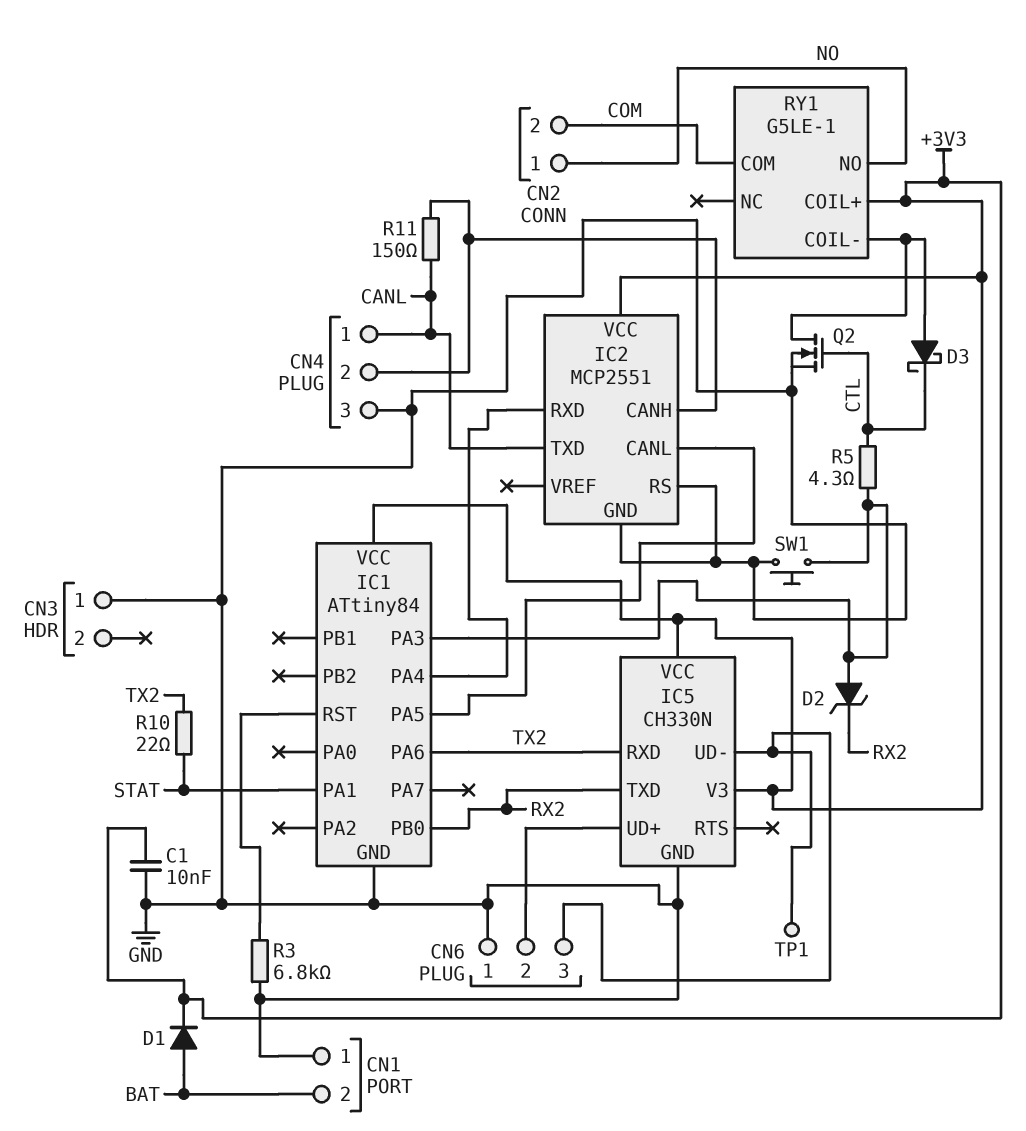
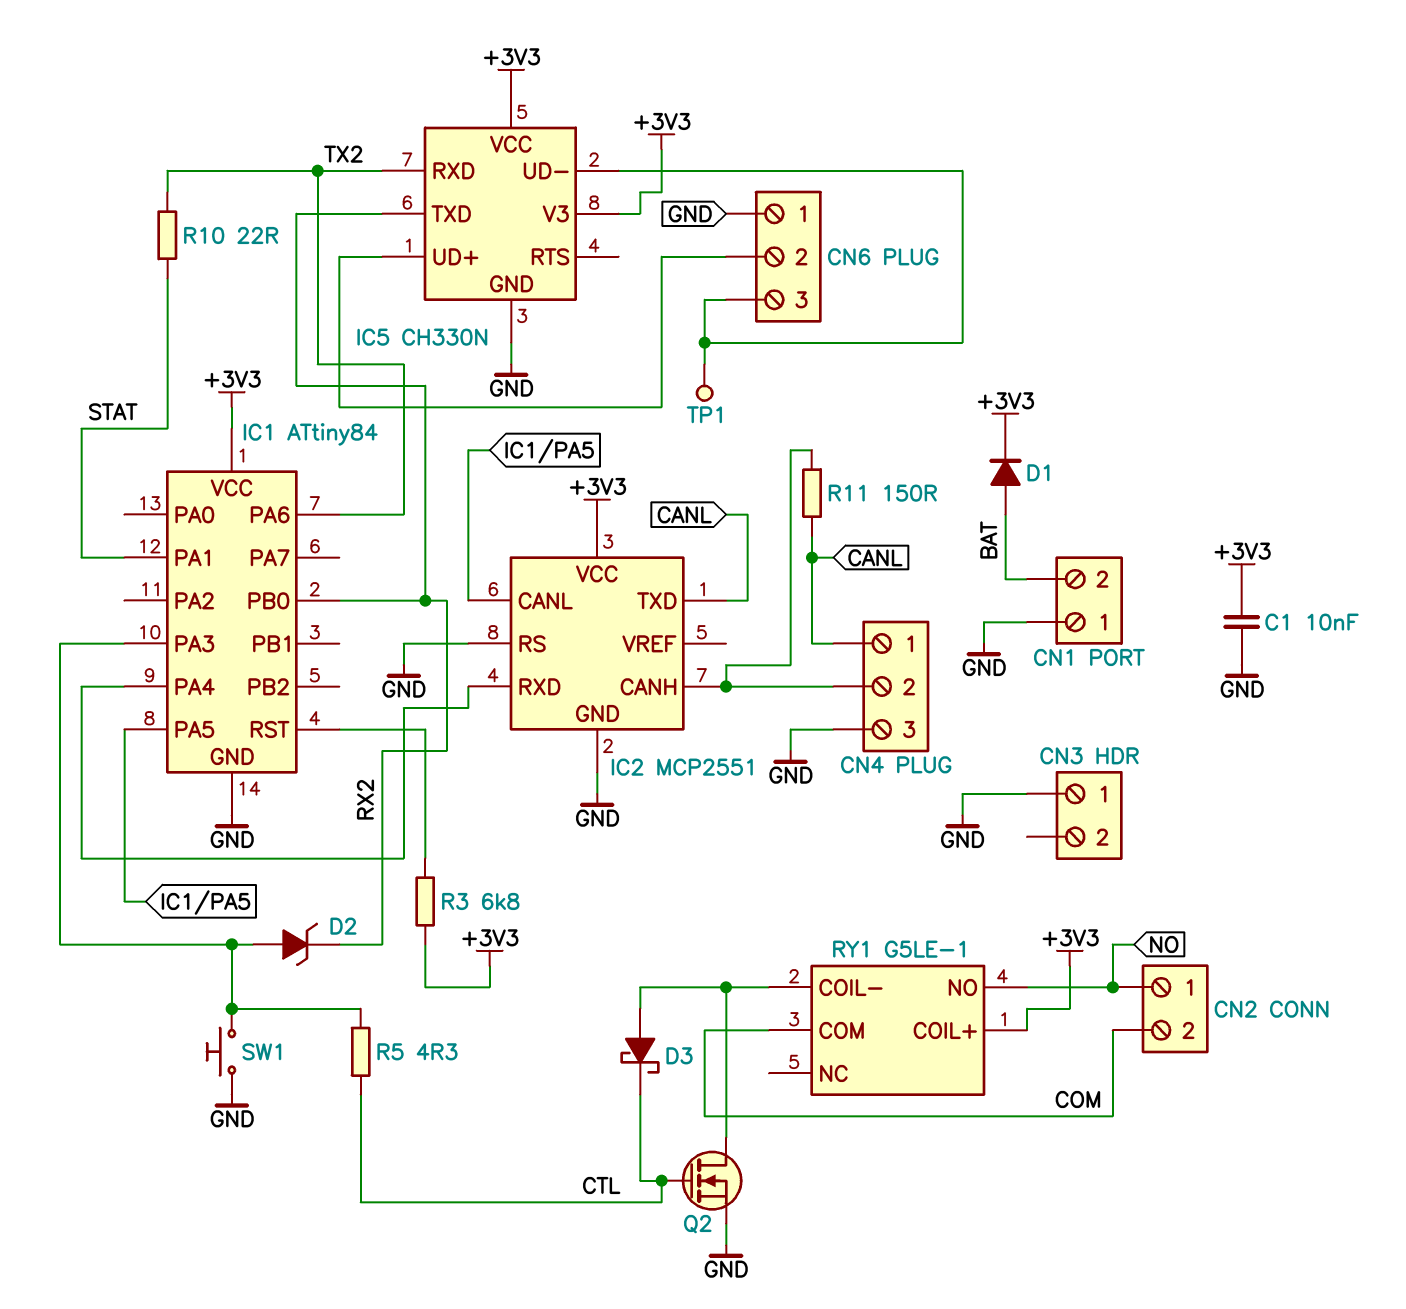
R3: 6.8k (GND, IC1/RST) -> 6.8k (+3V3, IC1/RST)

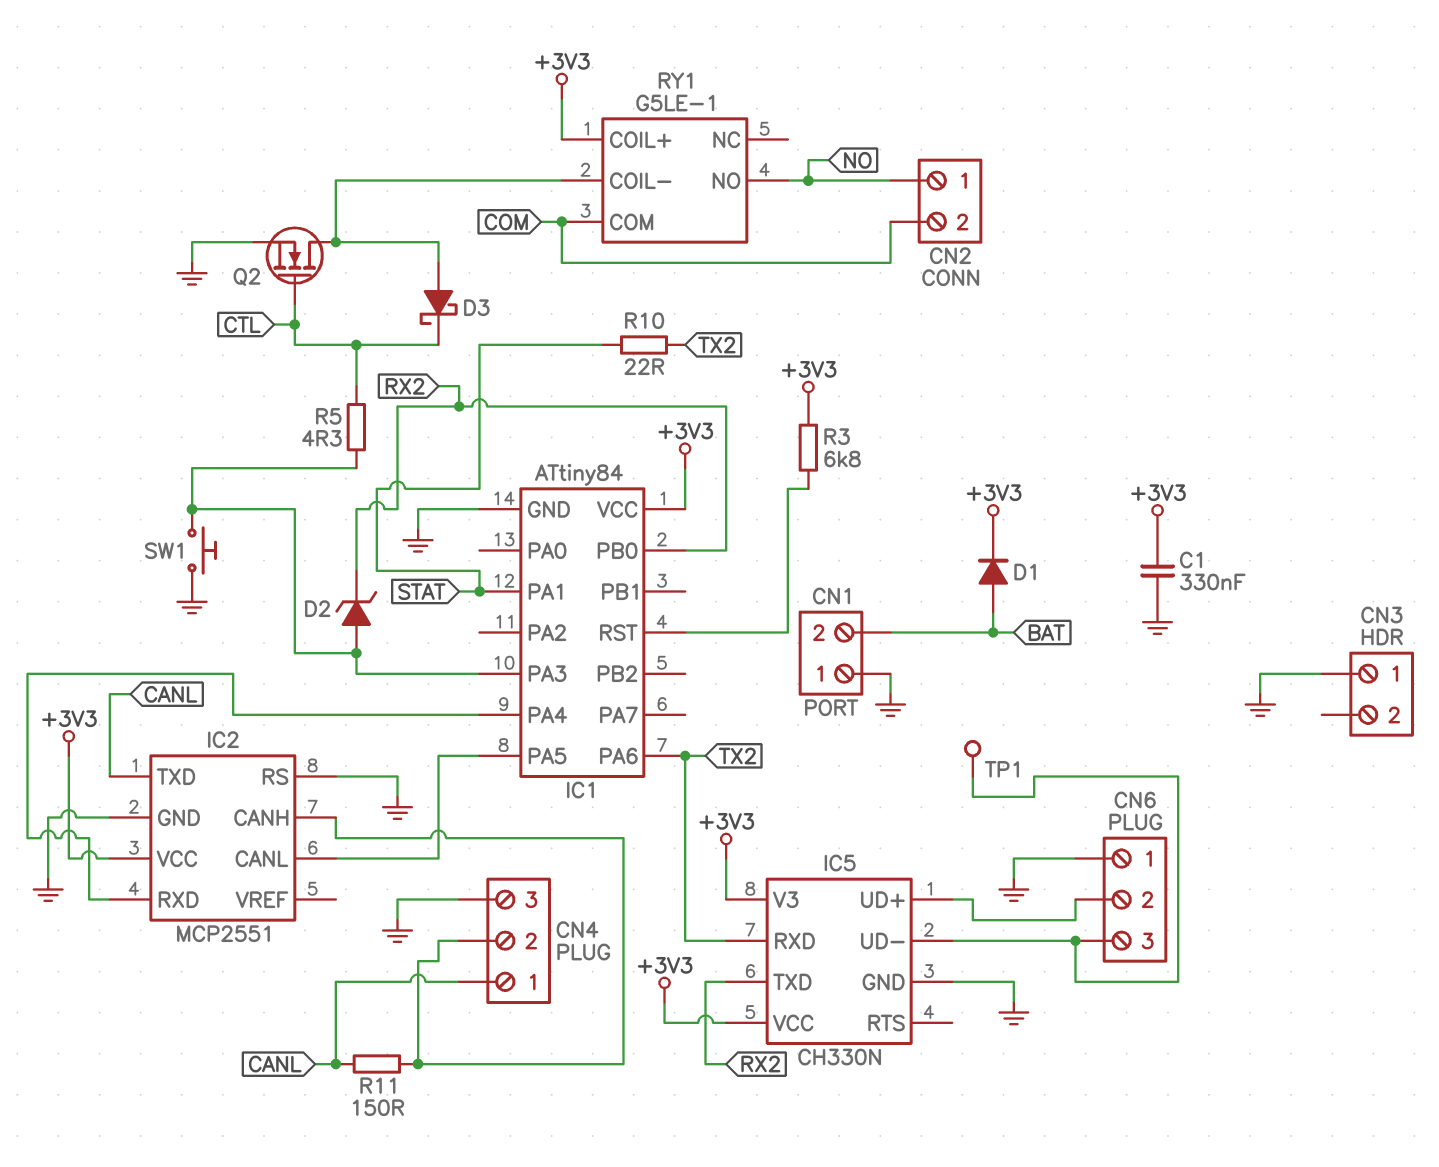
C1: 10nF (+3V3, GND) -> 330nF (+3V3, GND)

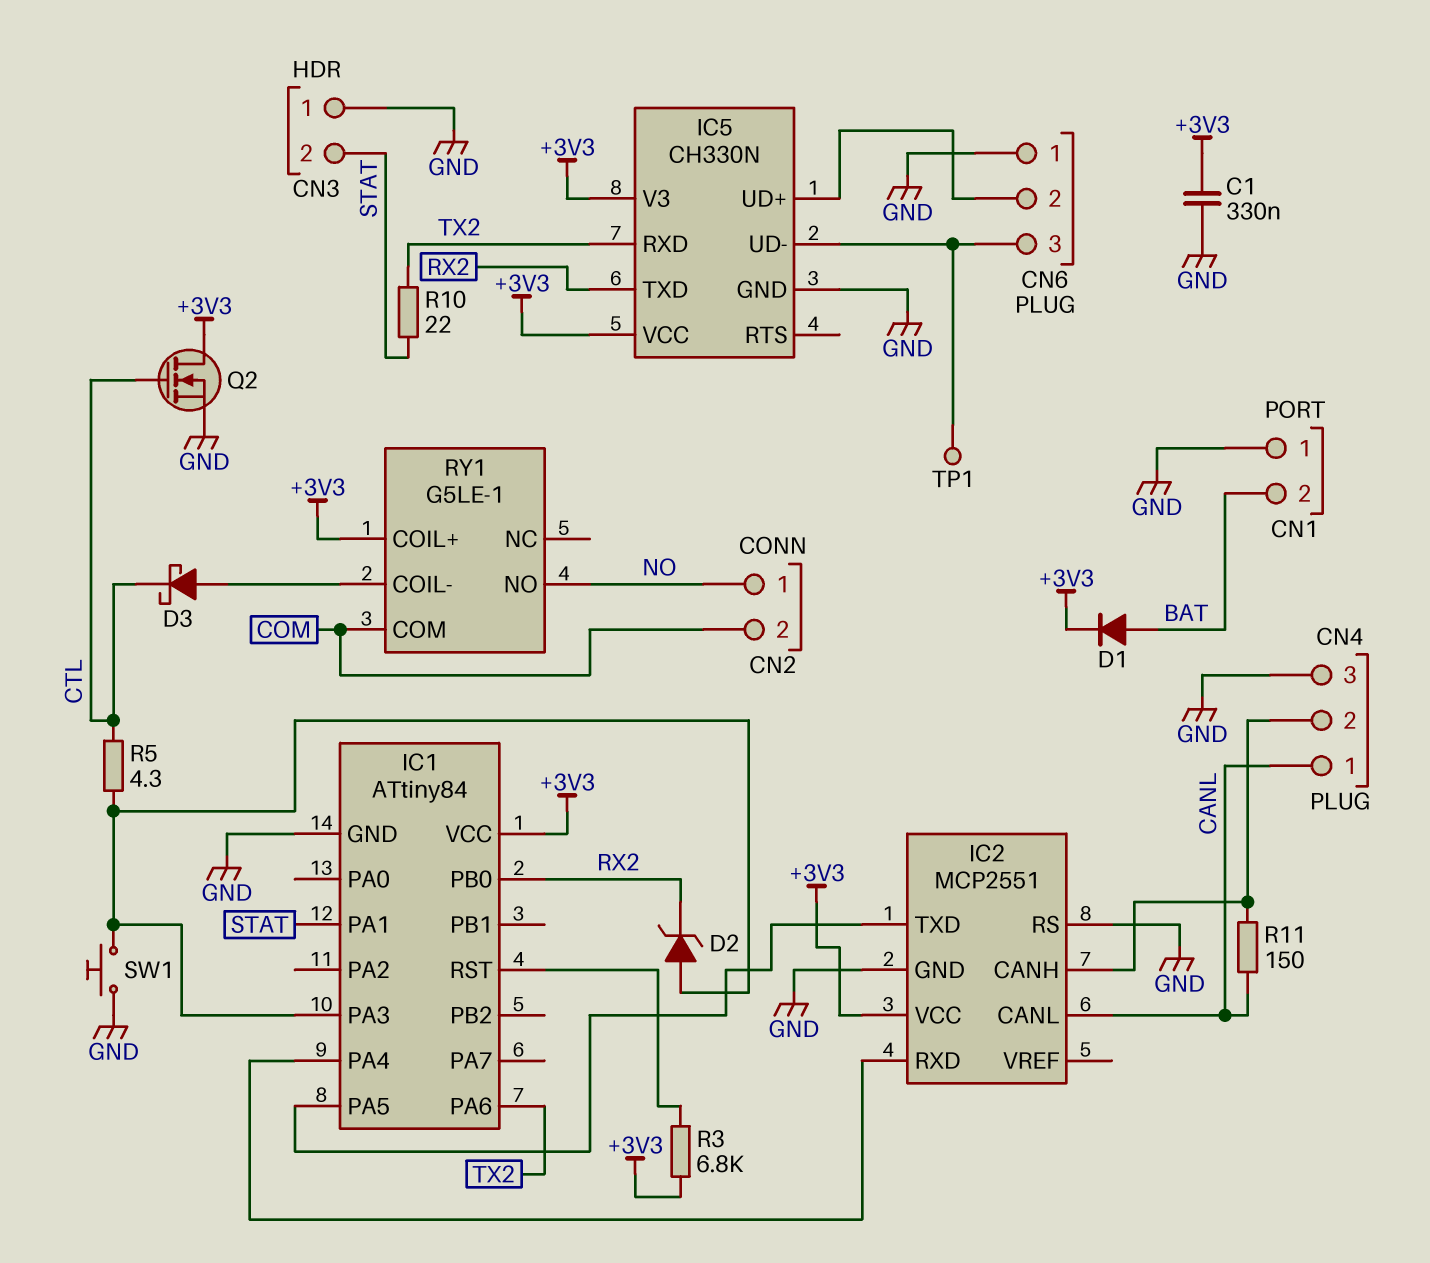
CN3 pin 2: none -> STAT
IC2 pin CANL: IC1/PA5 -> CANL
IC2 pin TXD: CANL -> IC1/PA5
Q2: NMOS (G CTL, D RY1/COIL-, S GND) -> NMOS (G CTL, D +3V3, S GND)

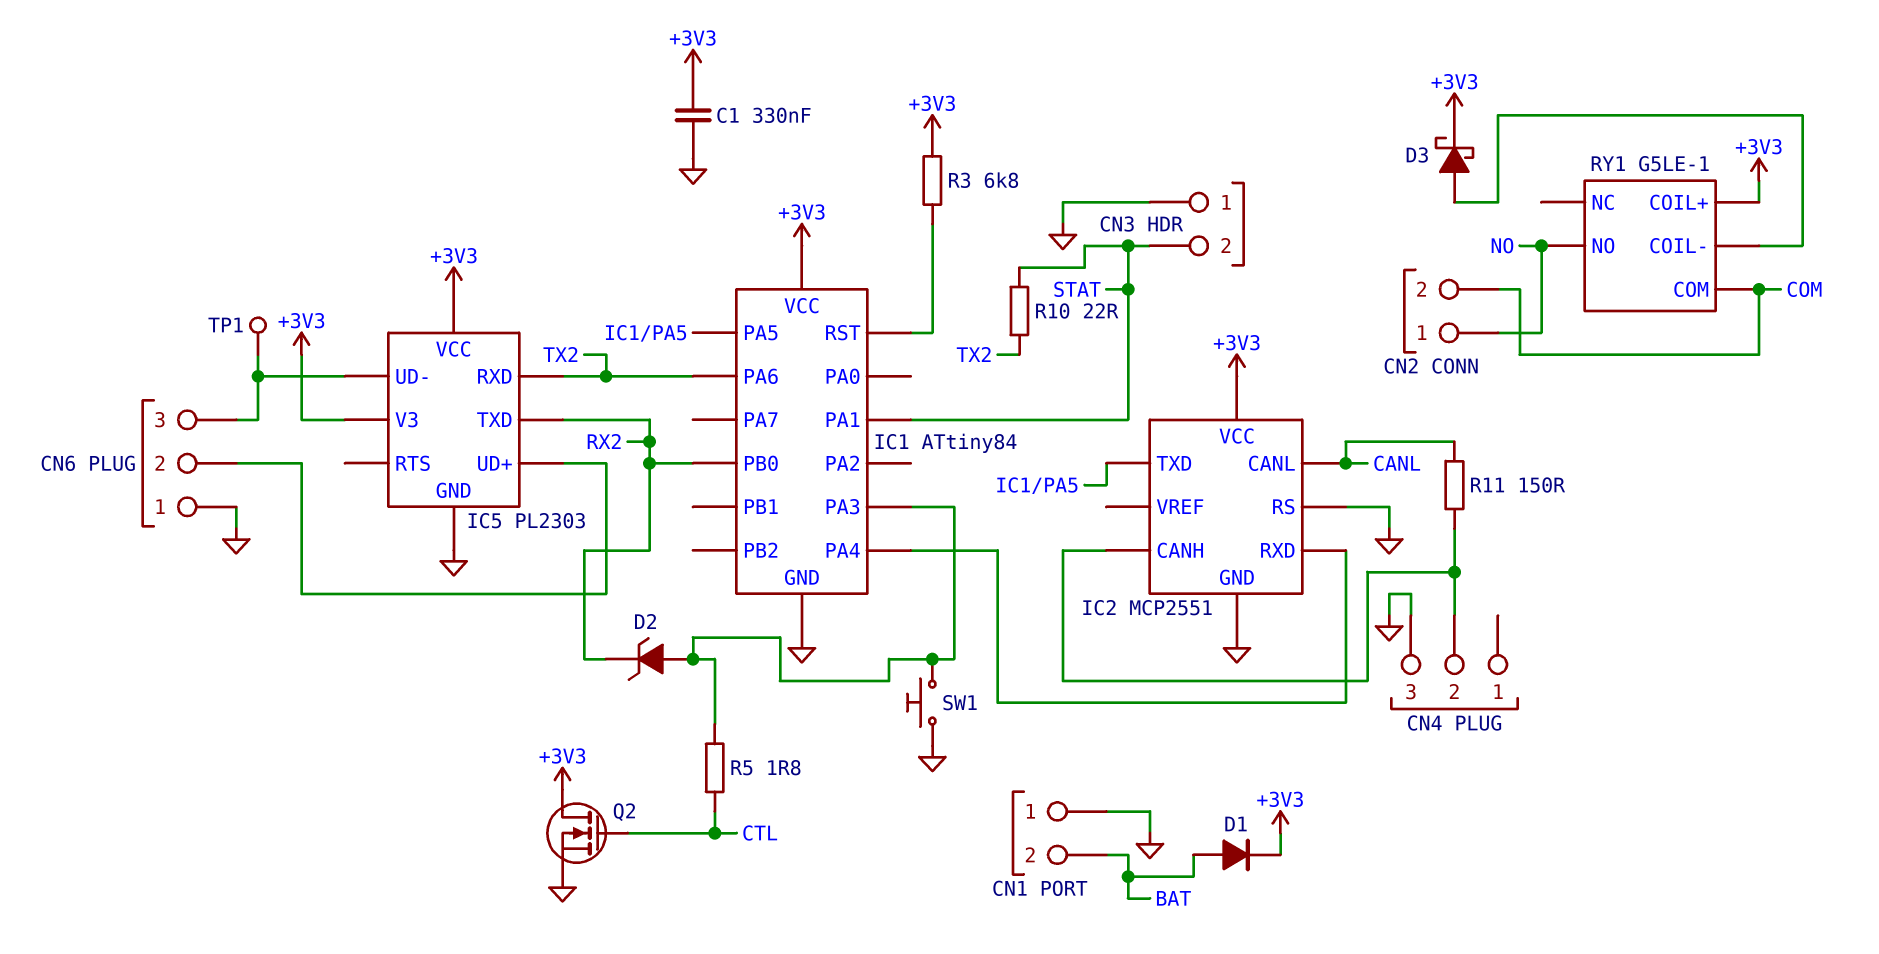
CN4 pin 1: CANL -> none
D3: schottky (A RY1/COIL-, K CTL) -> schottky (A RY1/COIL-, K +3V3)
IC5: CH330N -> PL2303
R5: 4.3 (CTL, IC1/PA3) -> 1.8 (CTL, IC1/PA3)

